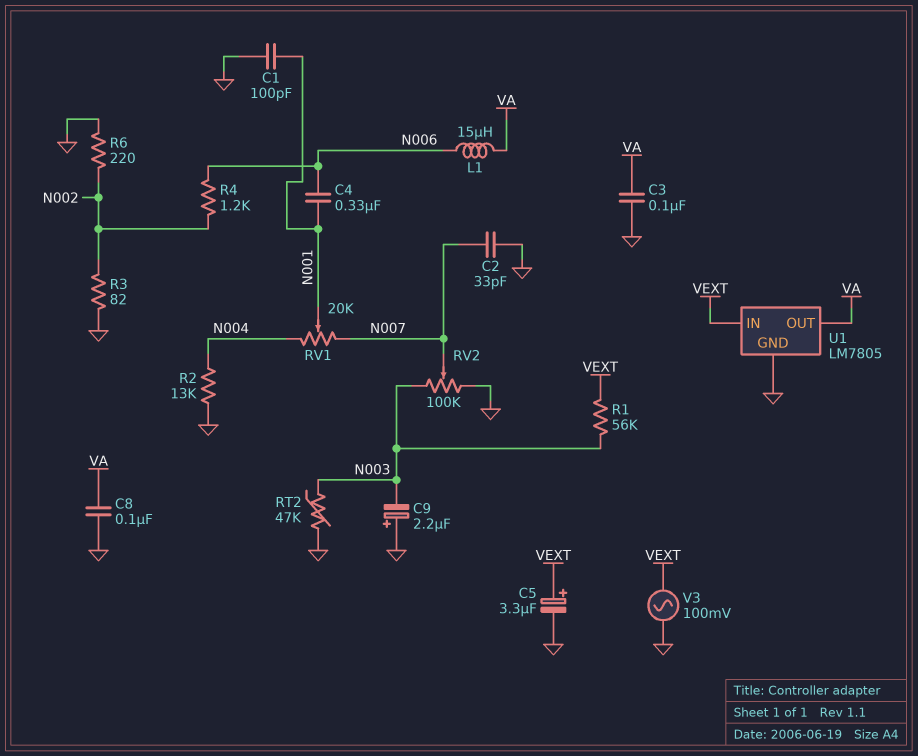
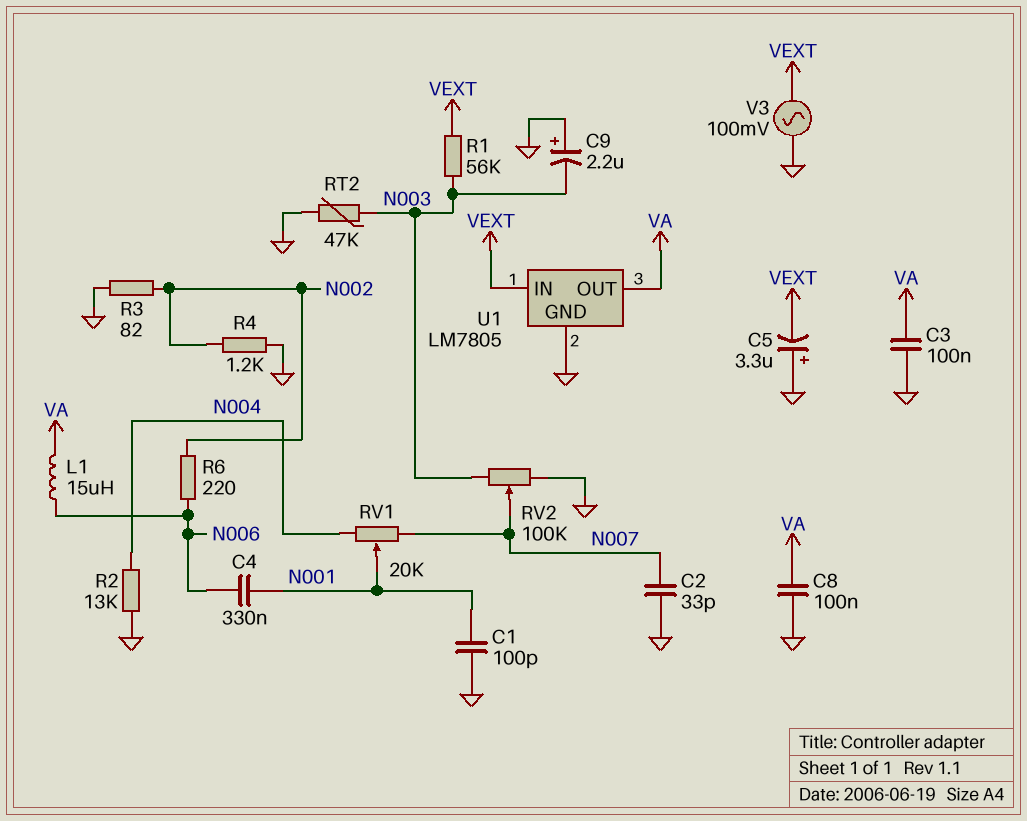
C5: 3.3uF (plus VEXT, minus GND) -> 3.3uF (plus GND, minus VEXT)
R4: 1.2k (N002, N006) -> 1.2k (GND, N002)
R6: 220 (GND, N002) -> 220 (N002, N006)

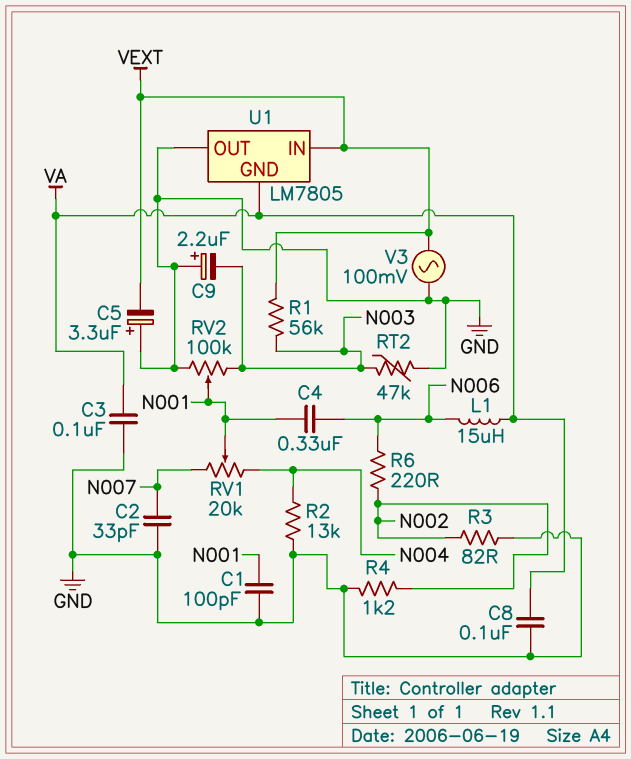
RV2: 100k (GND, N003, wiper N007) -> 100k (GND, N003, wiper N001)
U1 pin GND: GND -> VA
U1 pin OUT: VA -> GND

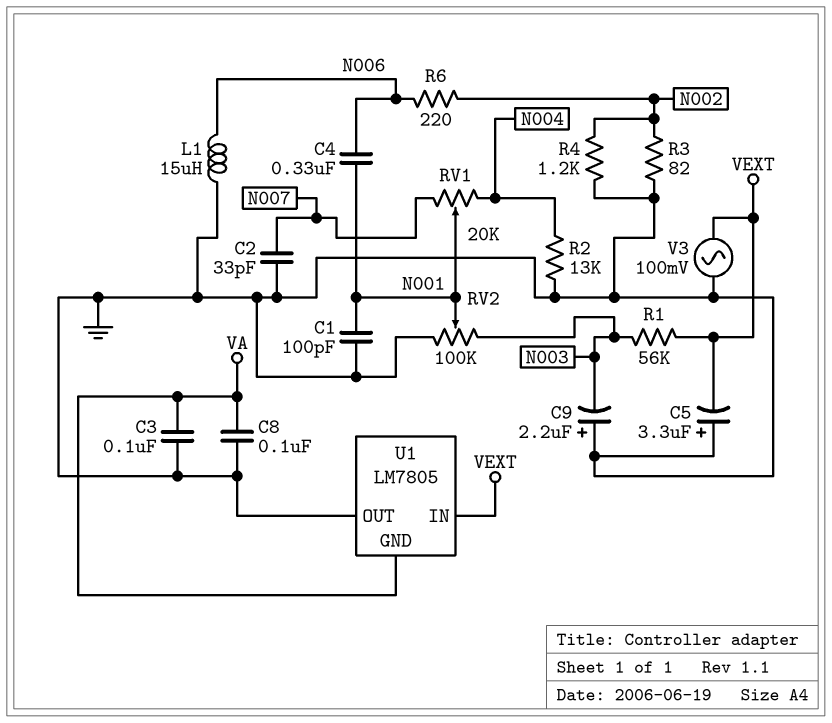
L1: 15uH (N006, VA) -> 15uH (GND, N006)
RT2: 47k (GND, N003) -> none

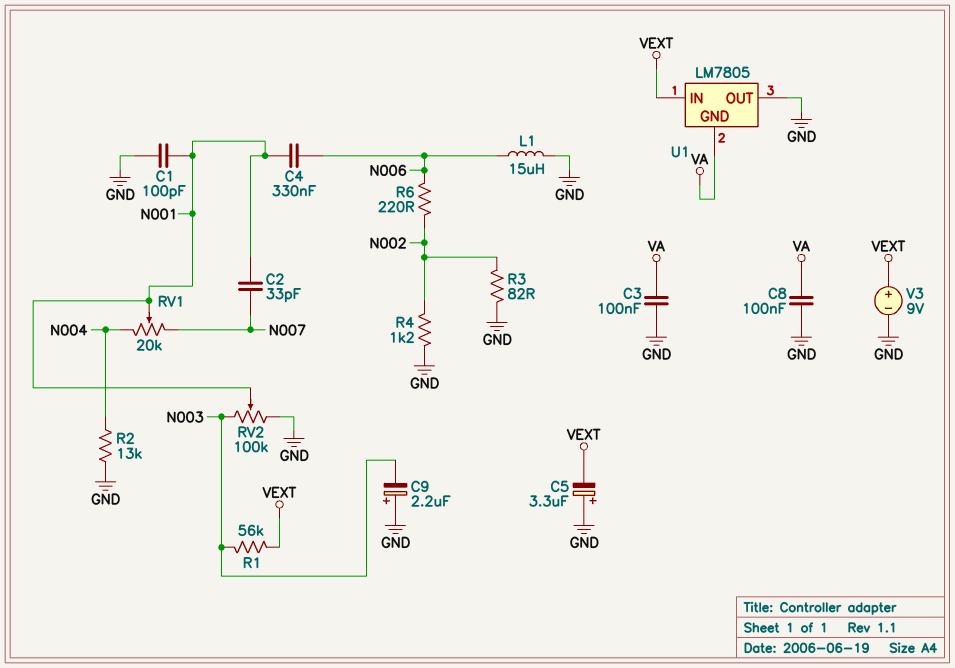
C2: 33pF (GND, N007) -> 33pF (N001, N007)
V3: AC 100mV (GND, VEXT) -> 9V (plus VEXT, minus GND)

